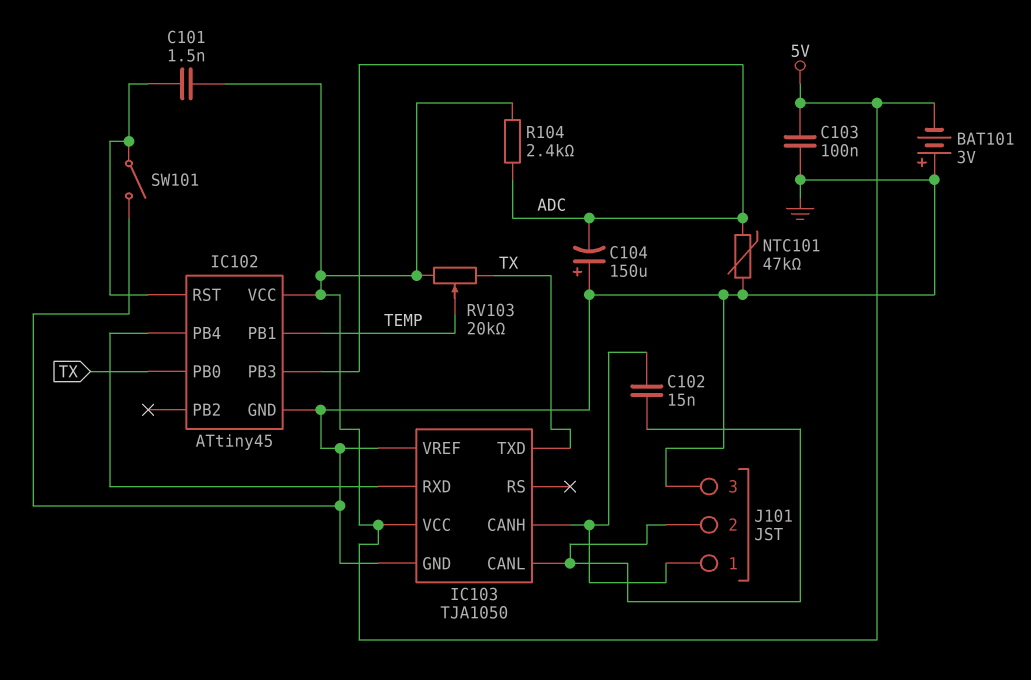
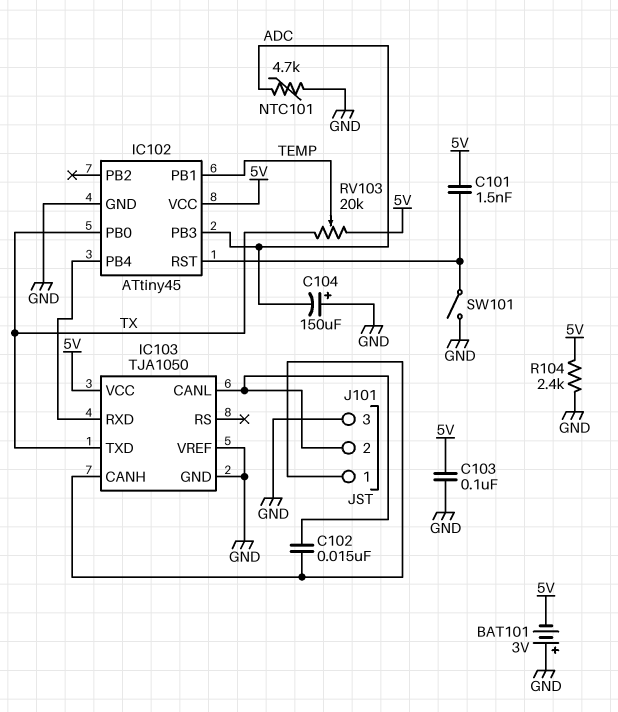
NTC101: 47k (ADC, GND) -> 4.7k (ADC, GND)
R104: 2.4k (5V, ADC) -> 2.4k (5V, GND)

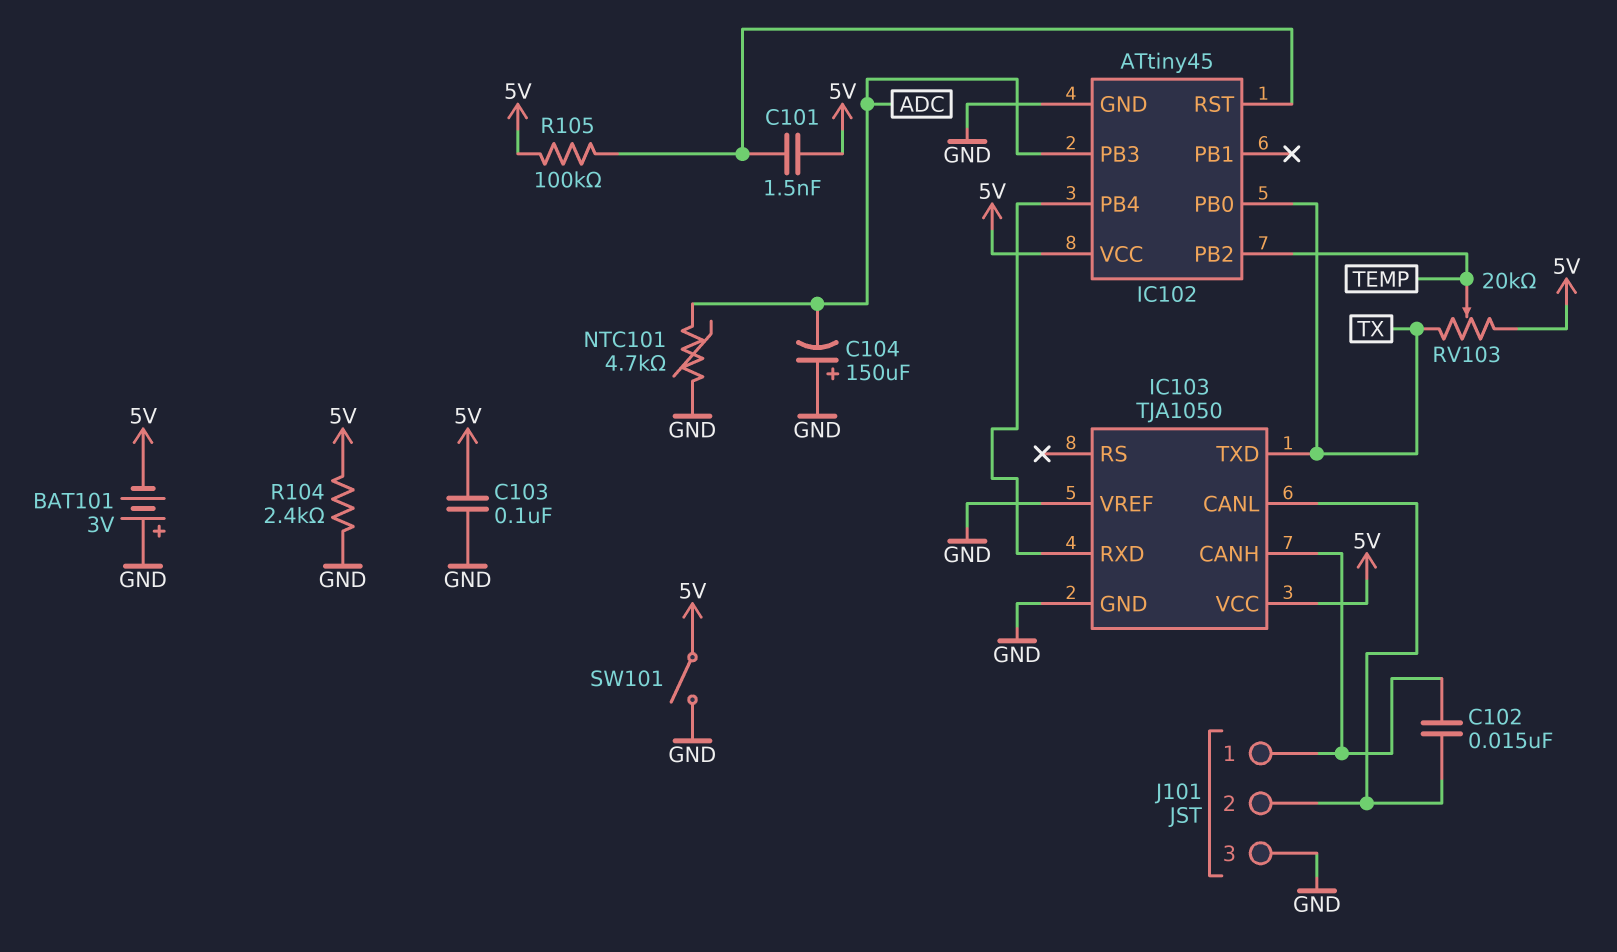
IC102 pin PB1: TEMP -> none
IC102 pin PB2: none -> TEMP
R105: none -> 100k (5V, IC102/RST)
SW101: switch (GND, IC102/RST) -> switch (5V, GND)

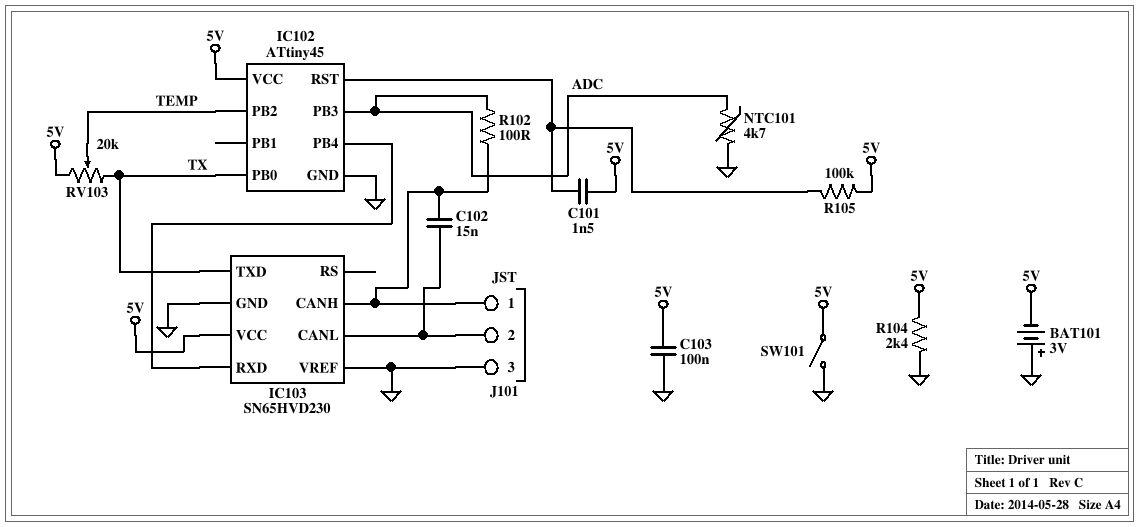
C104: 150uF (plus GND, minus ADC) -> none
IC103: TJA1050 -> SN65HVD230
R102: none -> 100 (ADC, IC103/CANH)

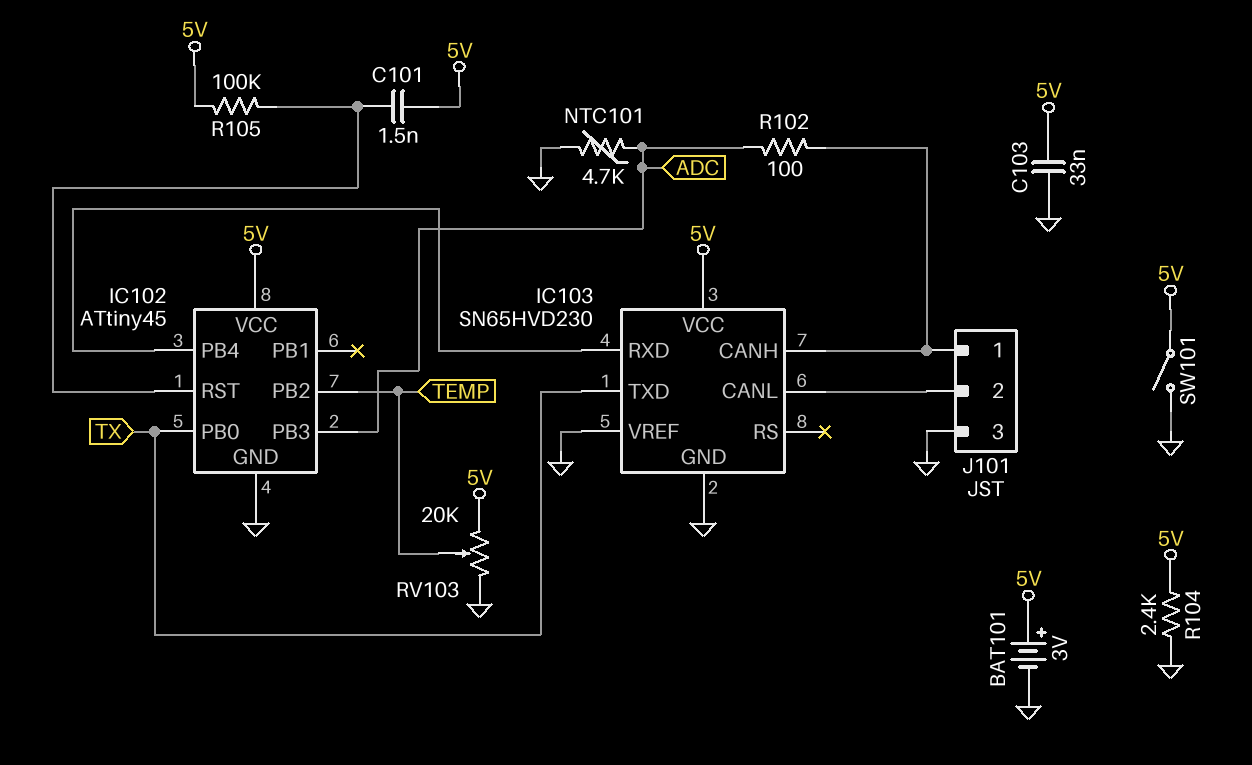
BAT101: 3V (plus GND, minus 5V) -> 3V (plus 5V, minus GND)
C102: 15nF (IC103/CANH, IC103/CANL) -> none
C103: 100nF (5V, GND) -> 33nF (5V, GND)
RV103: 20k (5V, TX, wiper TEMP) -> 20k (5V, GND, wiper TEMP)

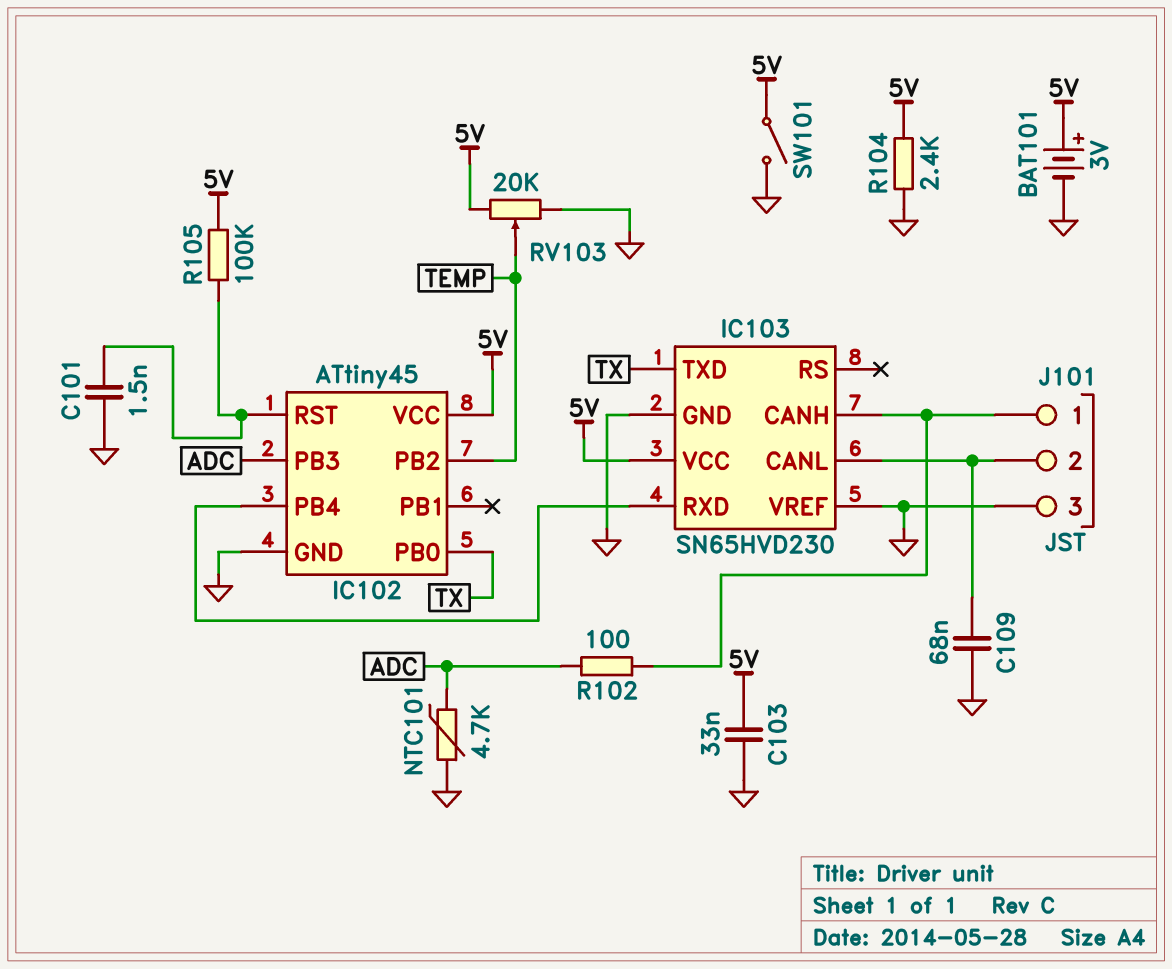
C101: 1.5nF (5V, IC102/RST) -> 1.5nF (GND, IC102/RST)
C109: none -> 68nF (GND, IC103/CANL)

